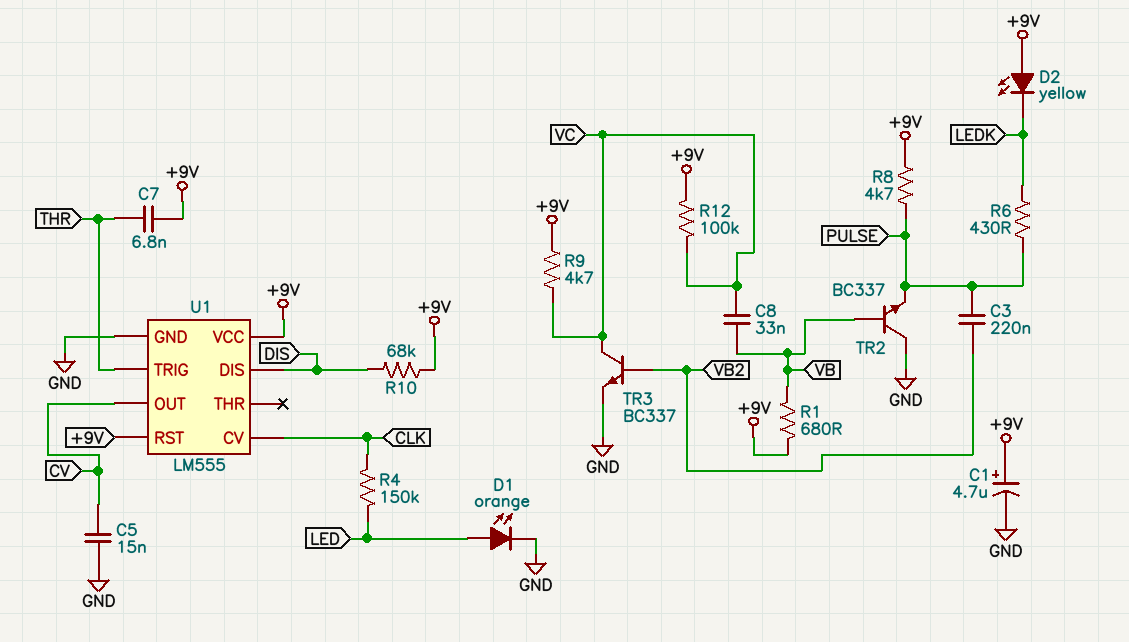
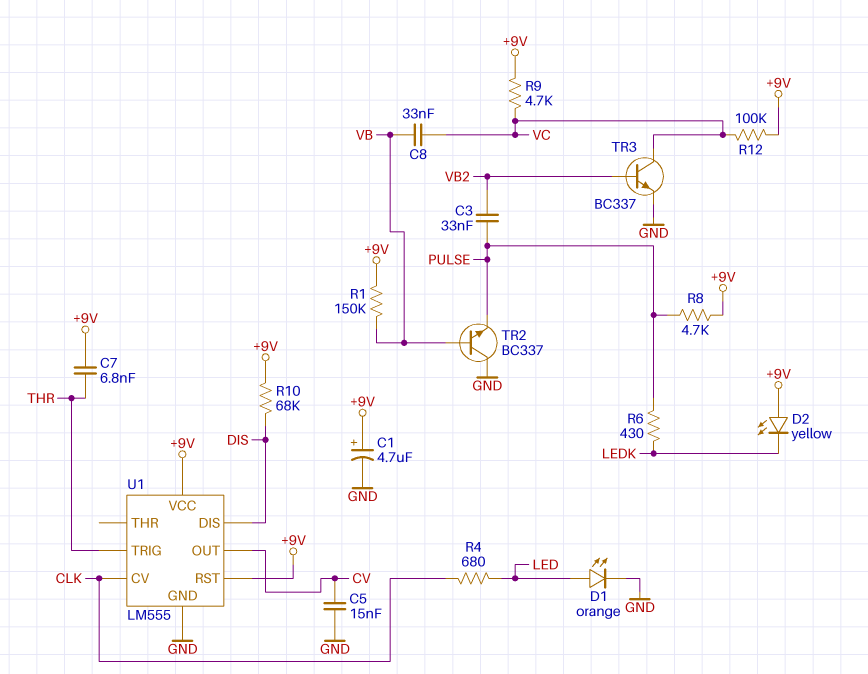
C3: 220nF (PULSE, VB2) -> 33nF (PULSE, VB2)
R1: 680 (+9V, VB) -> 150k (+9V, VB)
R4: 150k (CLK, LED) -> 680 (CLK, LED)

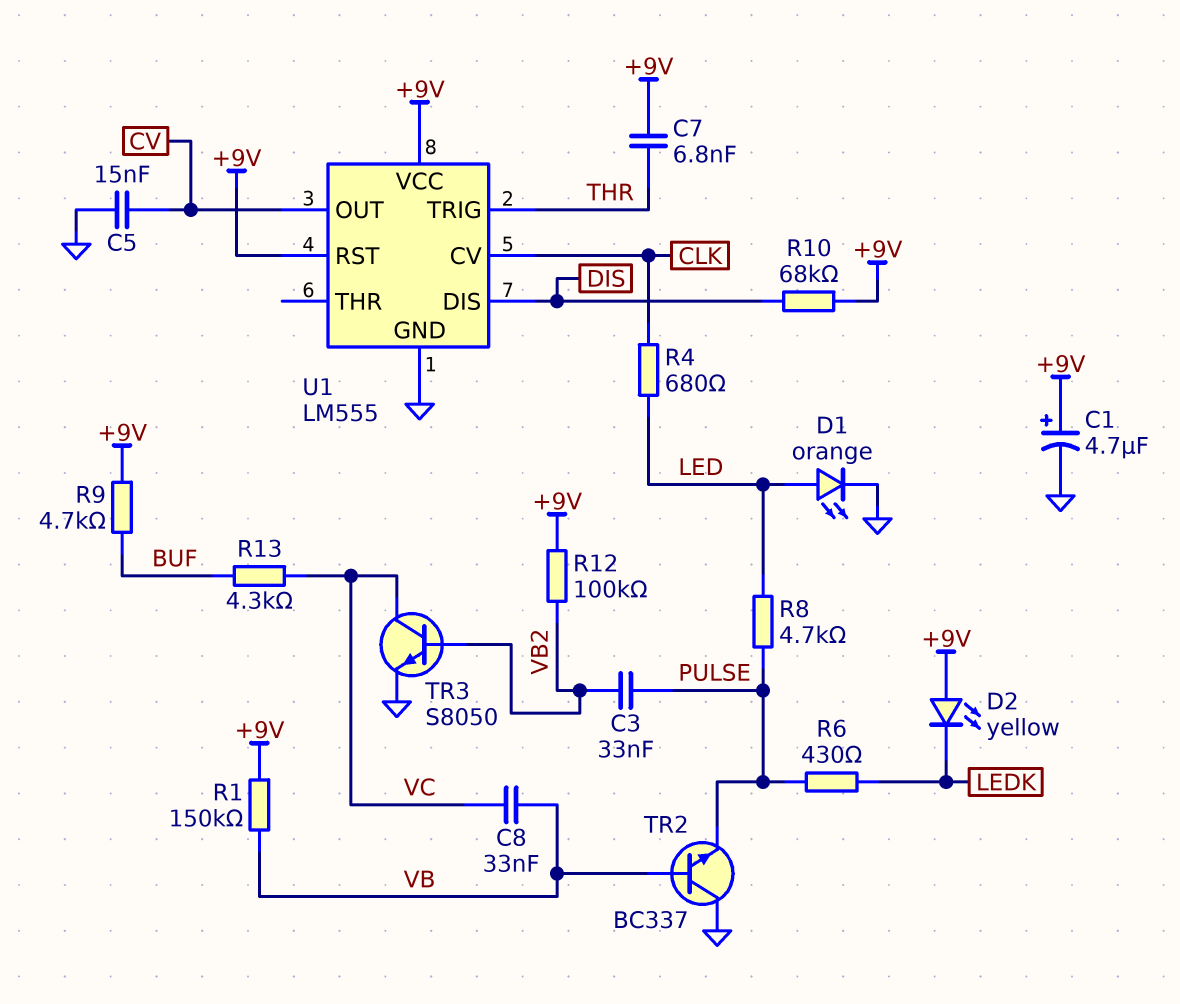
R8: 4.7k (+9V, PULSE) -> 4.7k (LED, PULSE)
R9: 4.7k (+9V, VC) -> 4.7k (+9V, BUF)
R12: 100k (+9V, VC) -> 100k (+9V, VB2)
R13: none -> 4.3k (BUF, VC)
TR3: NPN BC337 (B VB2, C VC, E GND) -> NPN S8050 (B VB2, C VC, E GND)

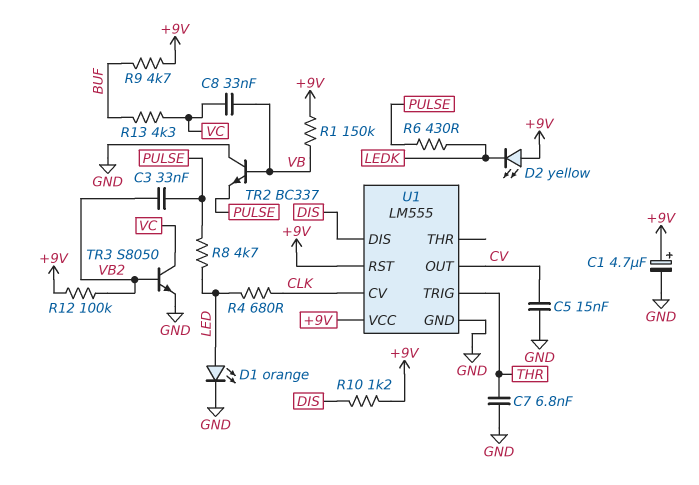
C7: 6.8nF (+9V, THR) -> 6.8nF (GND, THR)
R10: 68k (+9V, DIS) -> 1.2k (+9V, DIS)

